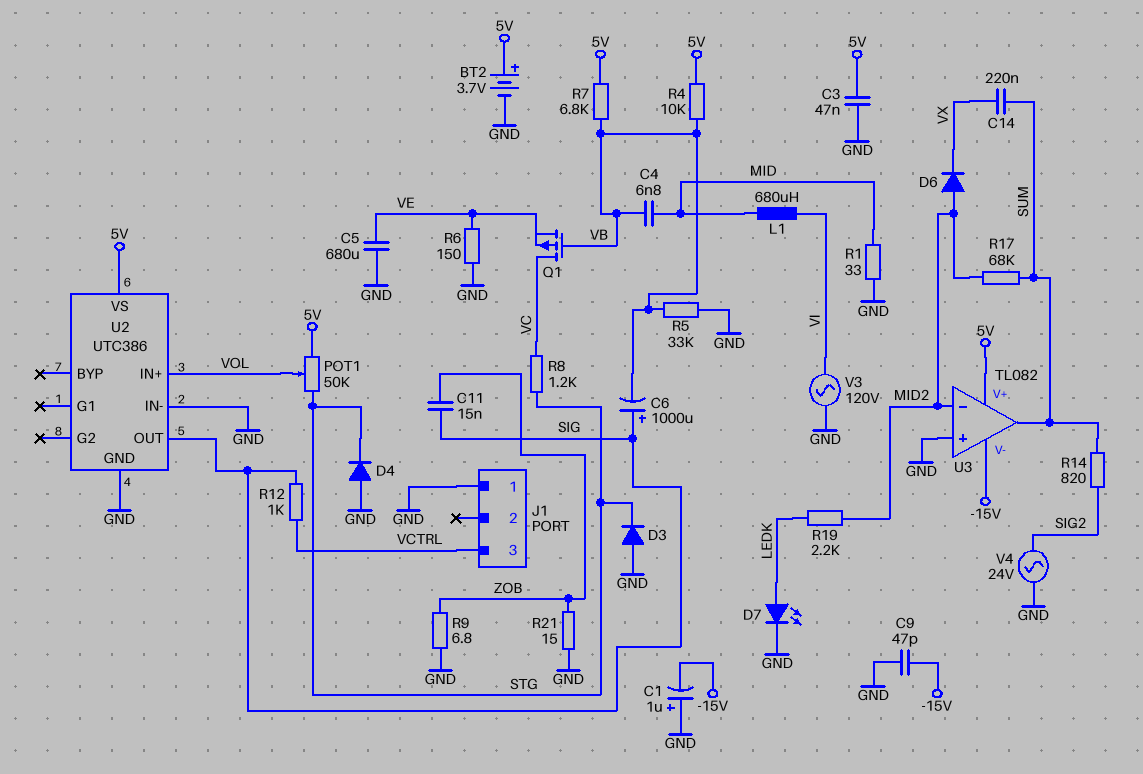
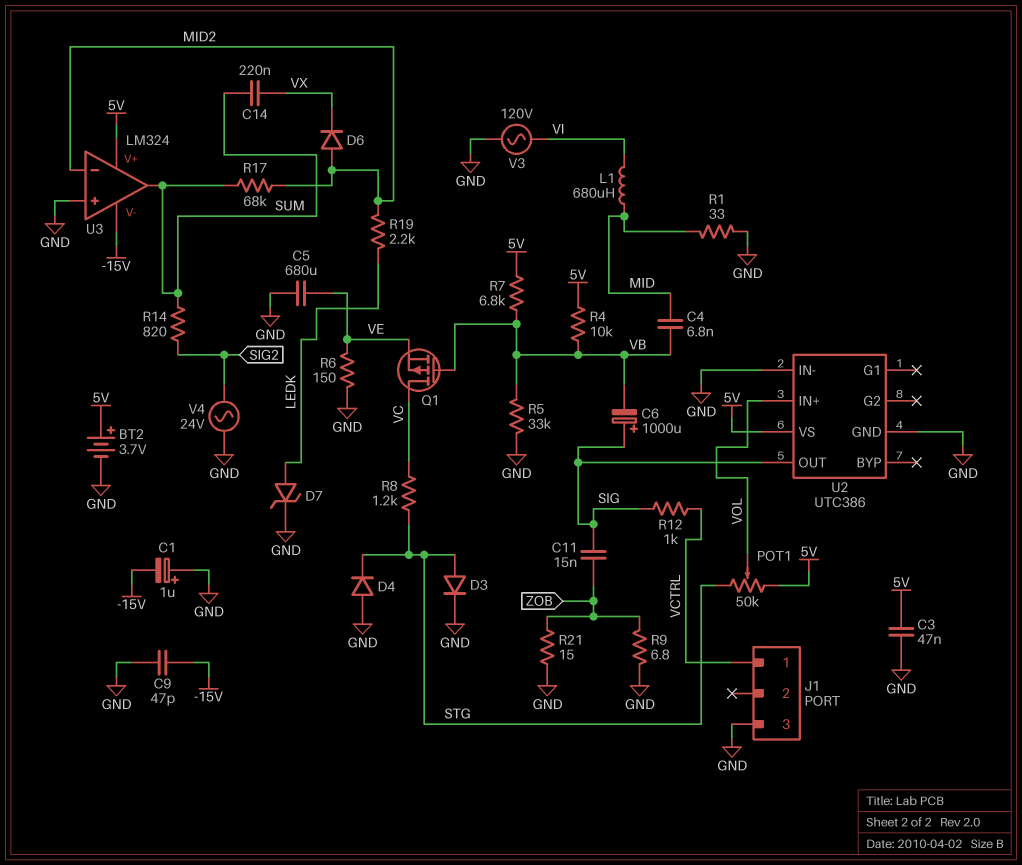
D3: diode (A GND, K STG) -> diode (A STG, K GND)
D7: LED (A LEDK, K GND) -> zener (A LEDK, K GND)
J1 pin 1: GND -> VCTRL
J1 pin 3: VCTRL -> GND
U3: TL082 -> LM324

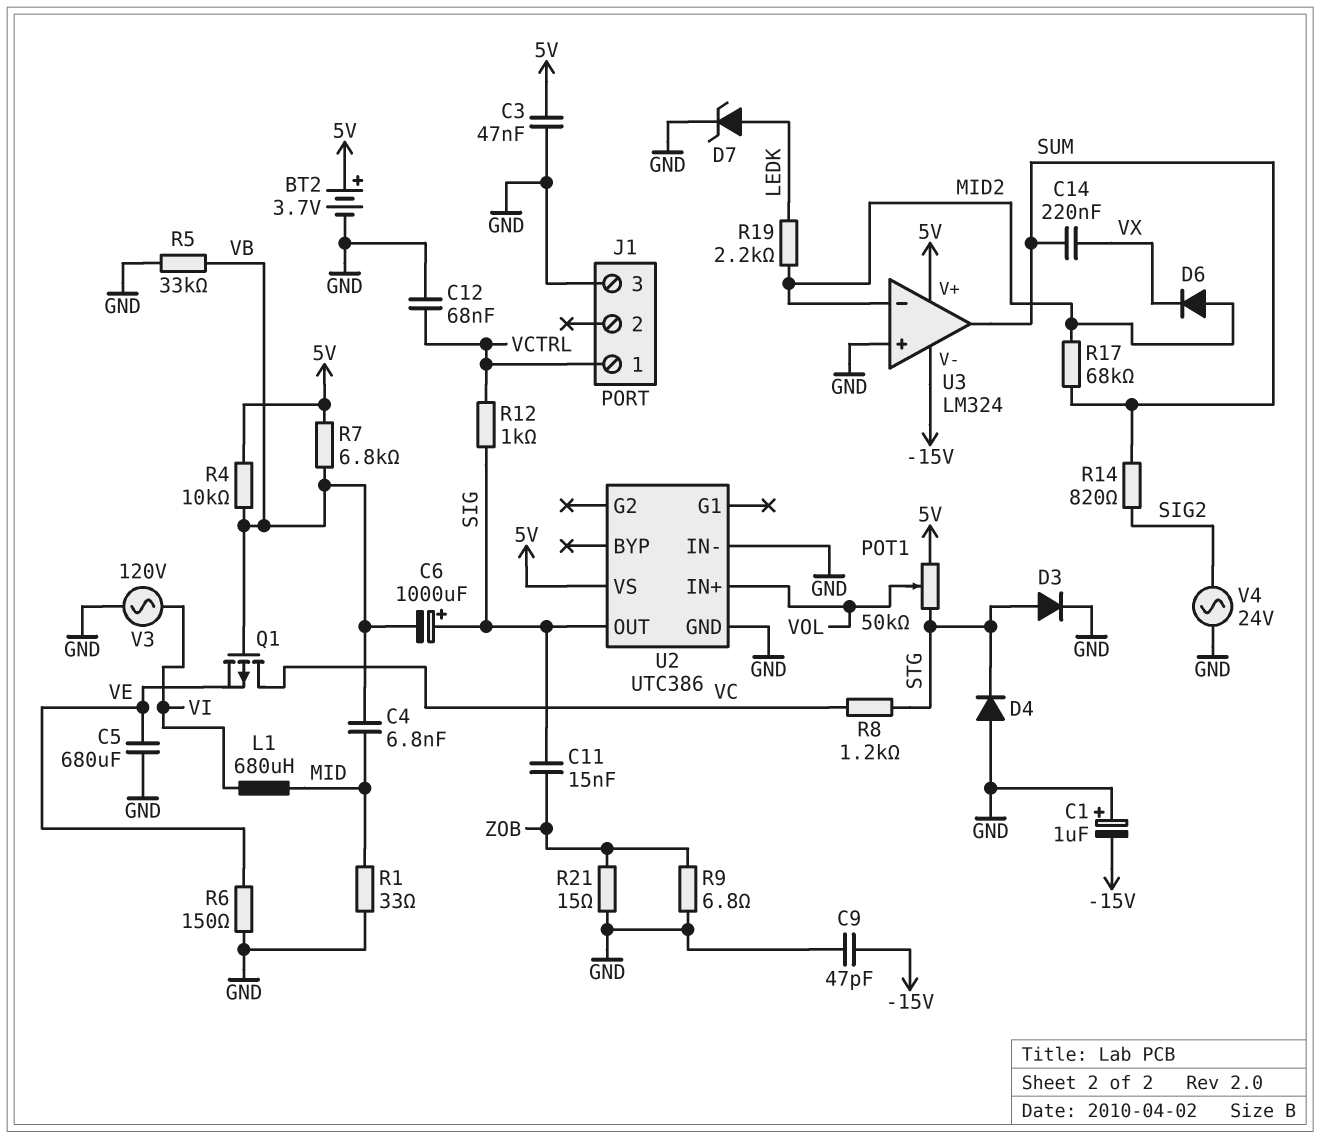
C12: none -> 68nF (GND, VCTRL)

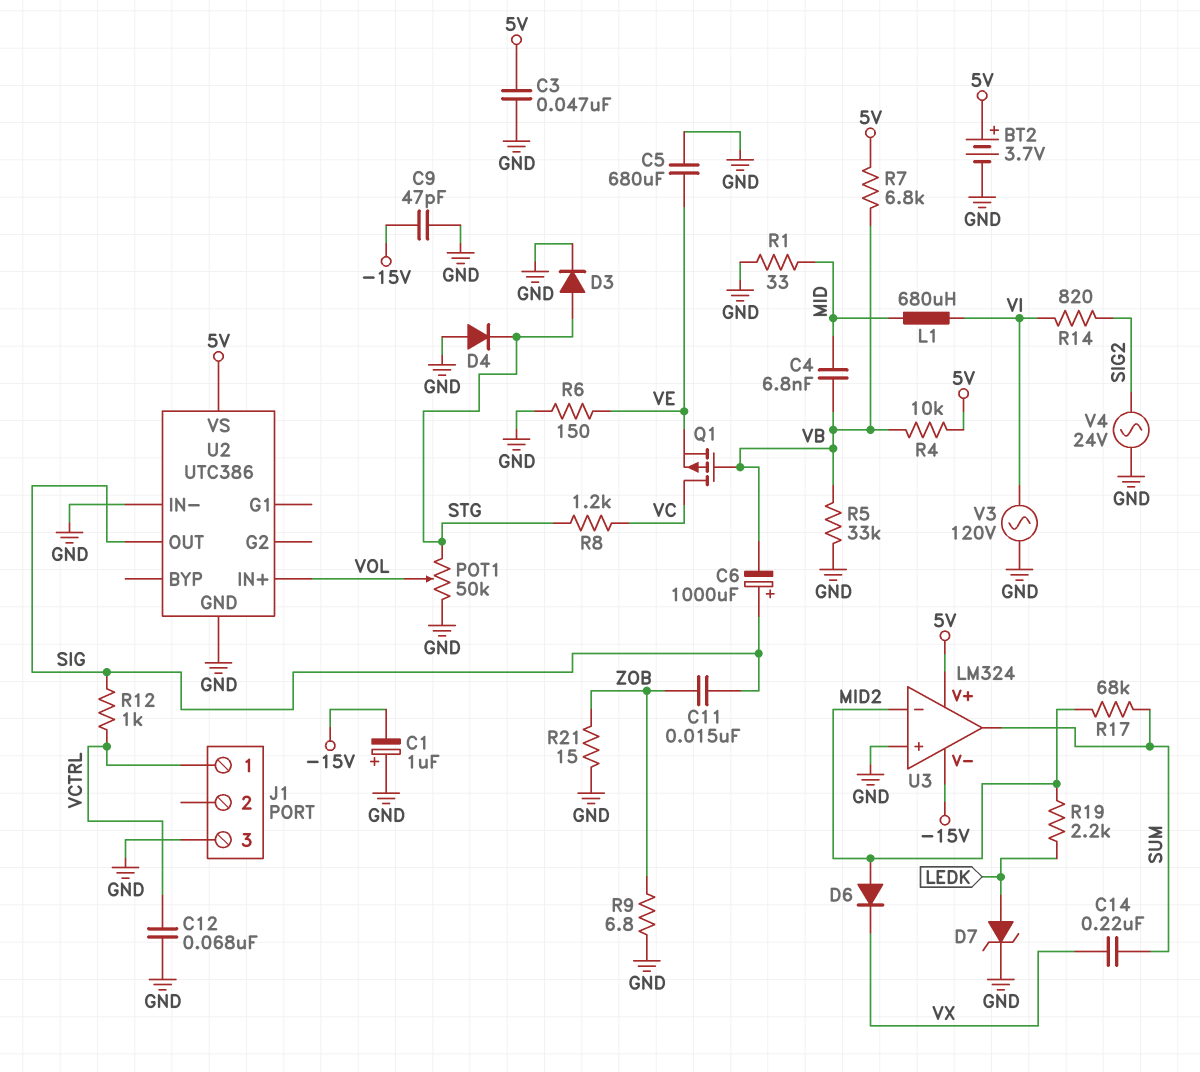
POT1: 50k (5V, STG, wiper VOL) -> 50k (GND, STG, wiper VOL)
R14: 820 (SIG2, SUM) -> 820 (SIG2, VI)

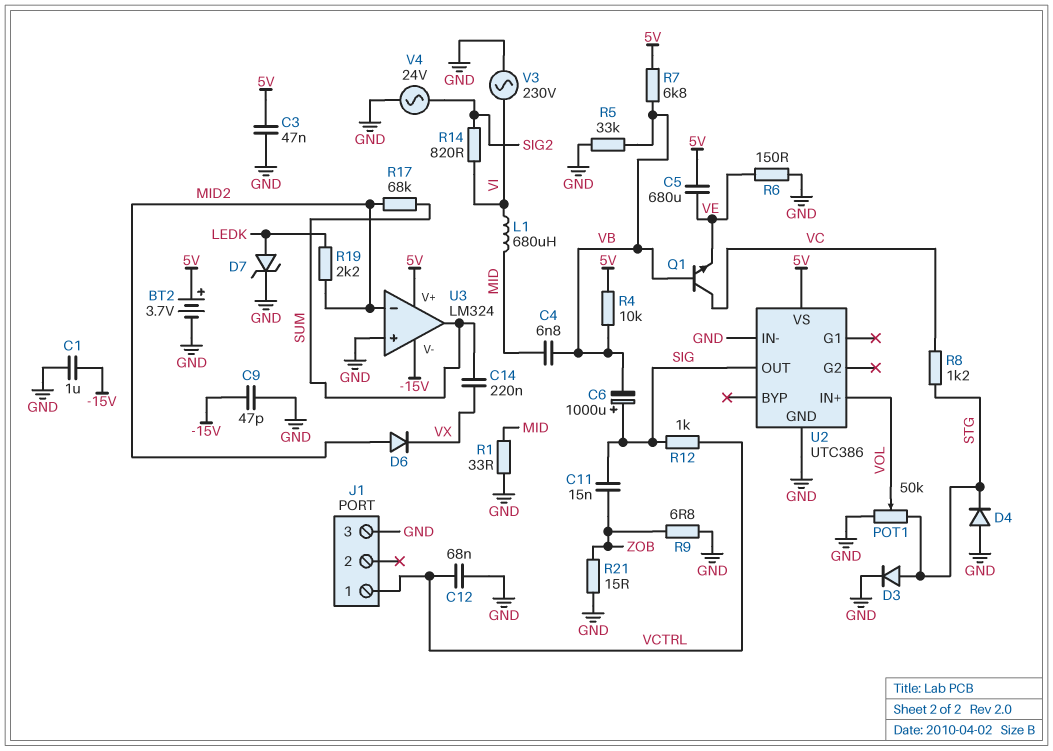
C1: 1uF (plus GND, minus -15V) -> 1uF (-15V, GND)
C5: 680uF (GND, VE) -> 680uF (5V, VE)
Q1: PMOS (G VB, D VC, S VE) -> NPN (B VB, C VC, E VE)
V3: AC 120V (GND, VI) -> AC 230V (GND, VI)

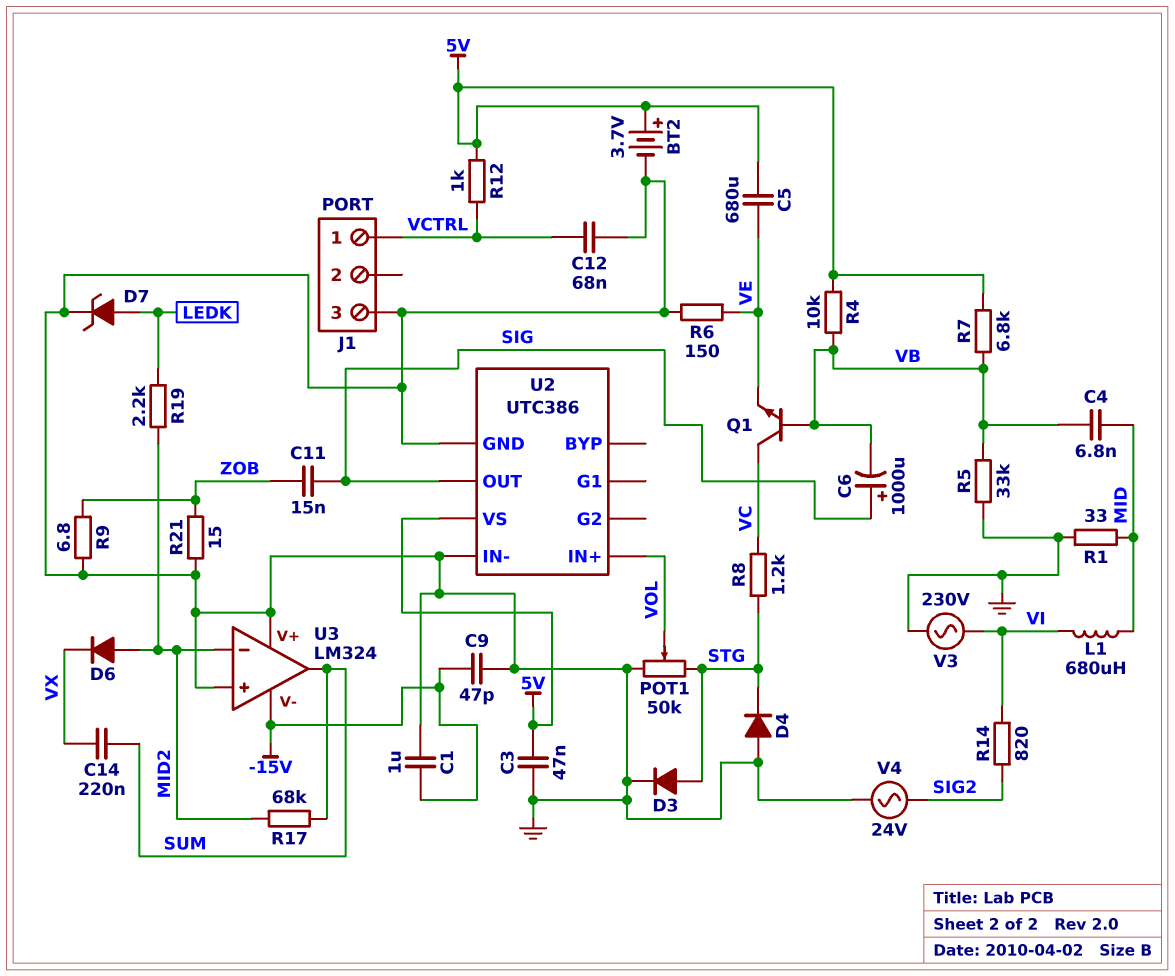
R12: 1k (SIG, VCTRL) -> 1k (5V, VCTRL)
U3 pin V+: 5V -> GND

